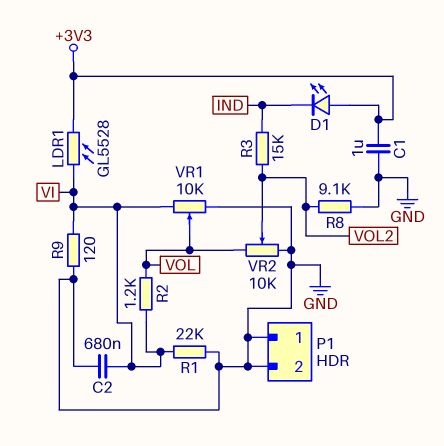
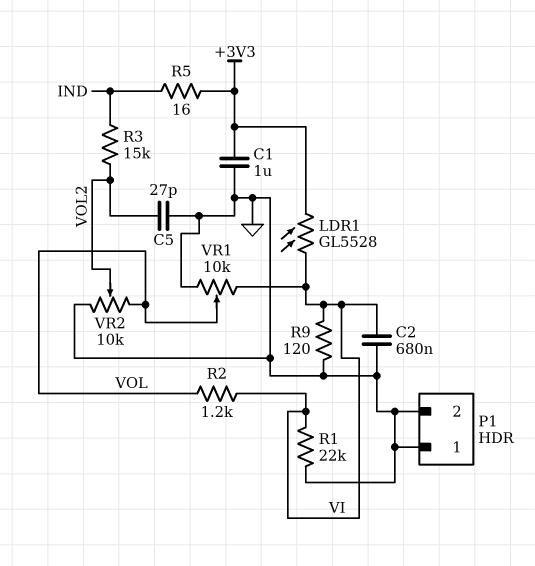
C5: none -> 27pF (GND, VOL2)
D1: LED (A +3V3, K IND) -> none
R5: none -> 16 (+3V3, IND)
R8: 9.1k (GND, VOL2) -> none

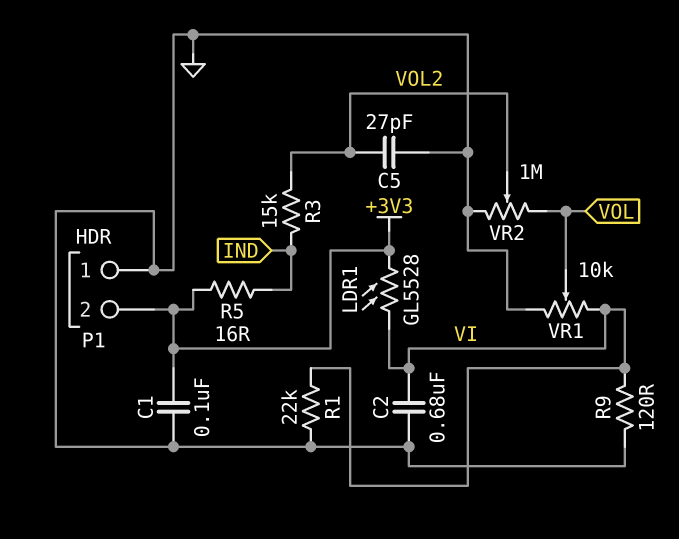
C1: 1uF (+3V3, GND) -> 100nF (+3V3, GND)
P1 pin 2: GND -> +3V3
R2: 1.2k (VI, VOL) -> none
VR2: 10k (GND, VOL, wiper VOL2) -> 1M (GND, VOL, wiper VOL2)

